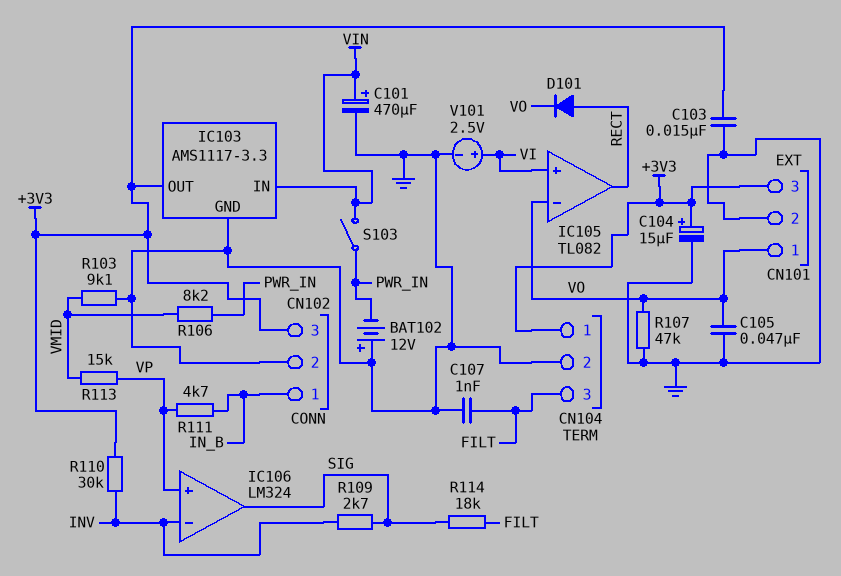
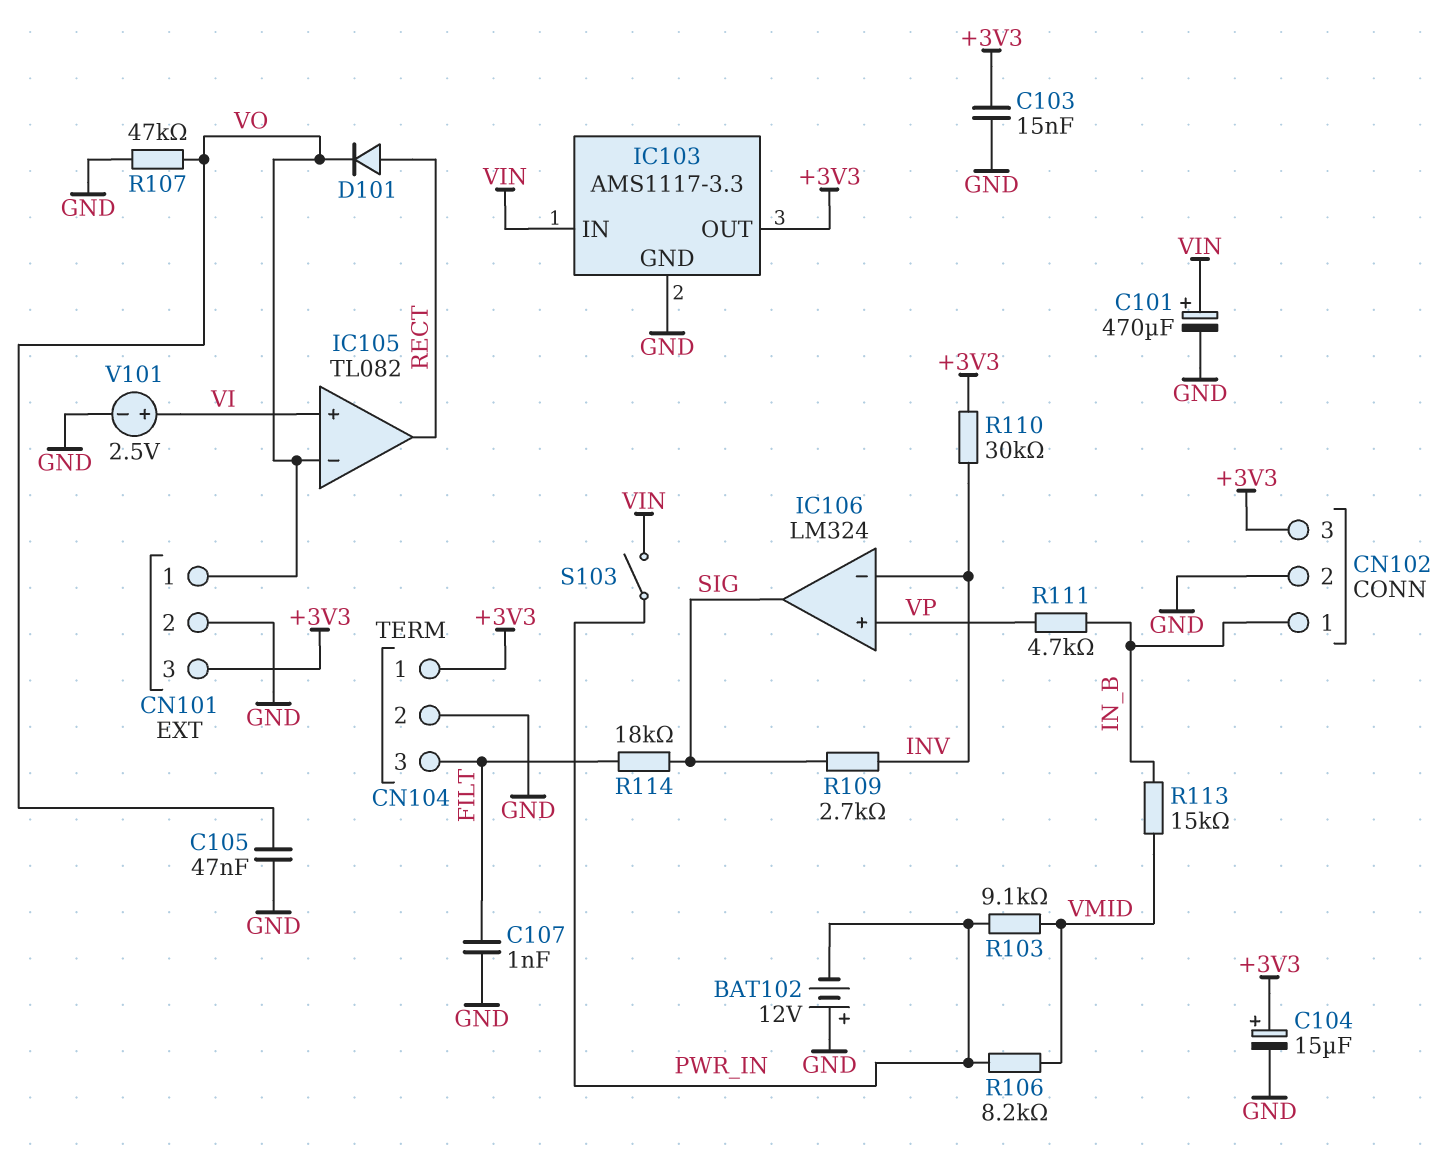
R103: 9.1k (GND, VMID) -> 9.1k (PWR_IN, VMID)
R113: 15k (VMID, VP) -> 15k (IN_B, VMID)

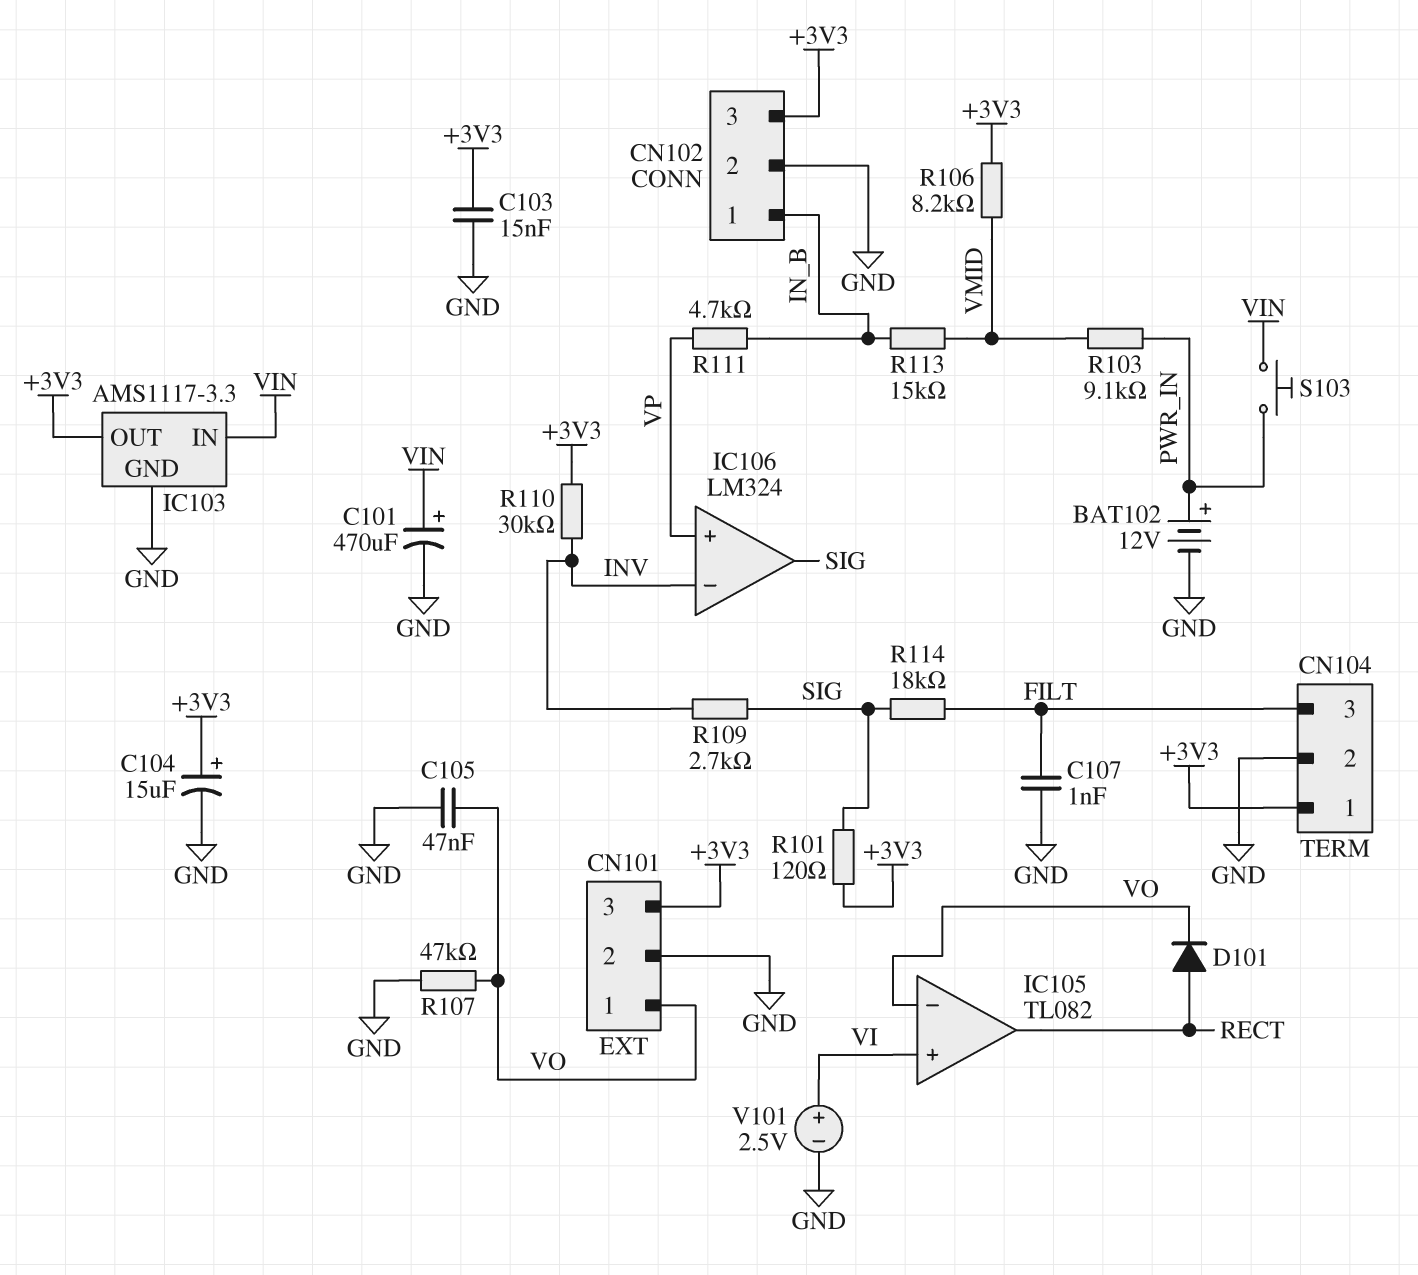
BAT102: 12V (plus GND, minus PWR_IN) -> 12V (plus PWR_IN, minus GND)
R101: none -> 120 (+3V3, SIG)
R106: 8.2k (PWR_IN, VMID) -> 8.2k (+3V3, VMID)
S103: switch (PWR_IN, VIN) -> button (PWR_IN, VIN)

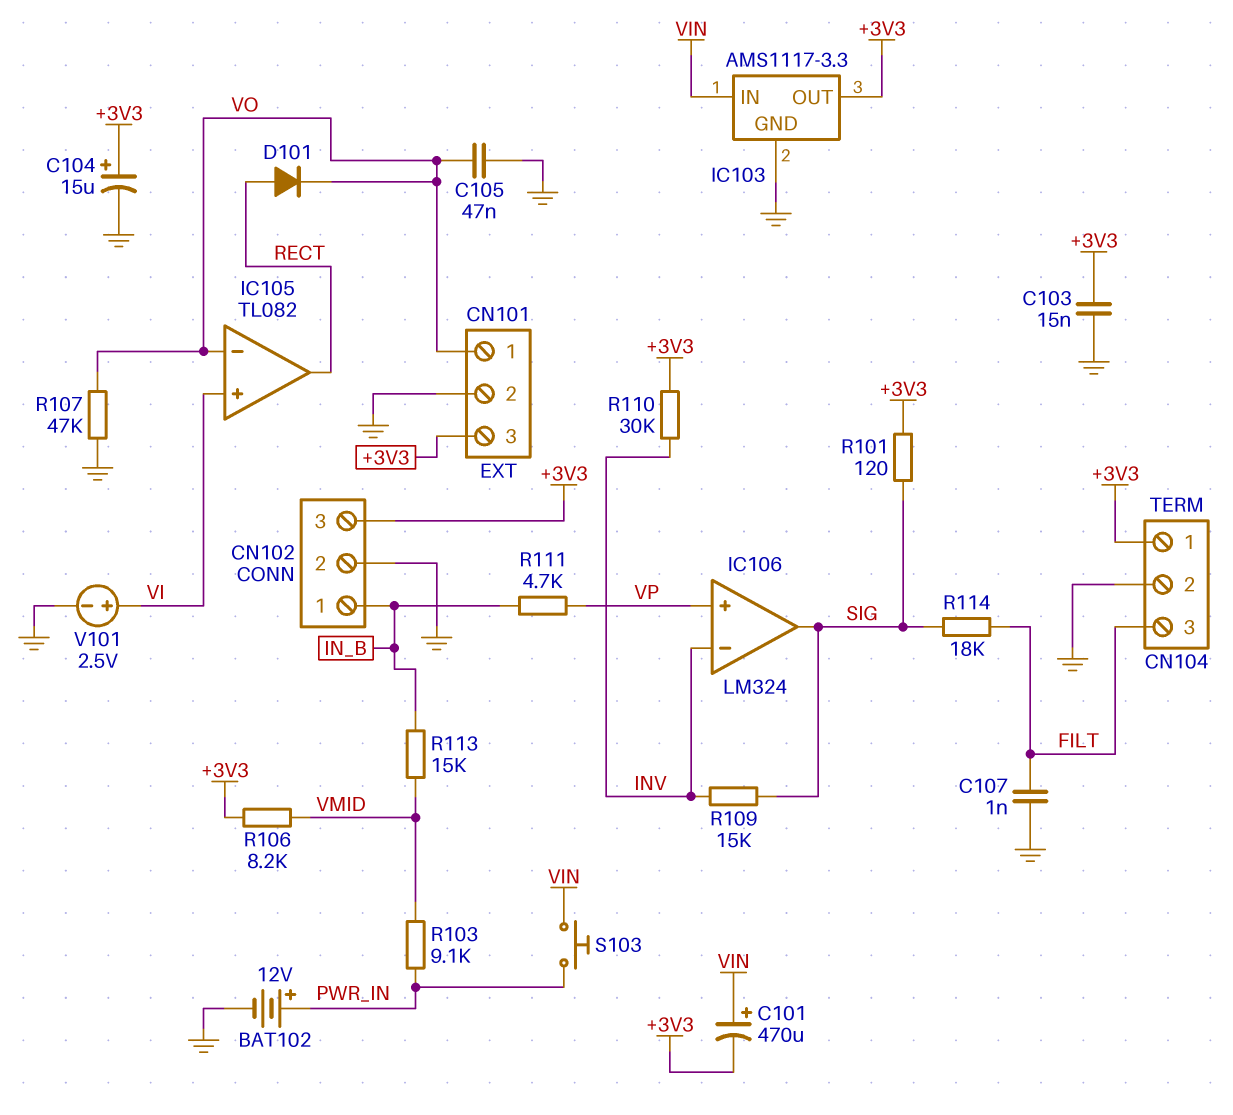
C101: 470uF (plus VIN, minus GND) -> 470uF (plus VIN, minus +3V3)
R109: 2.7k (INV, SIG) -> 15k (INV, SIG)

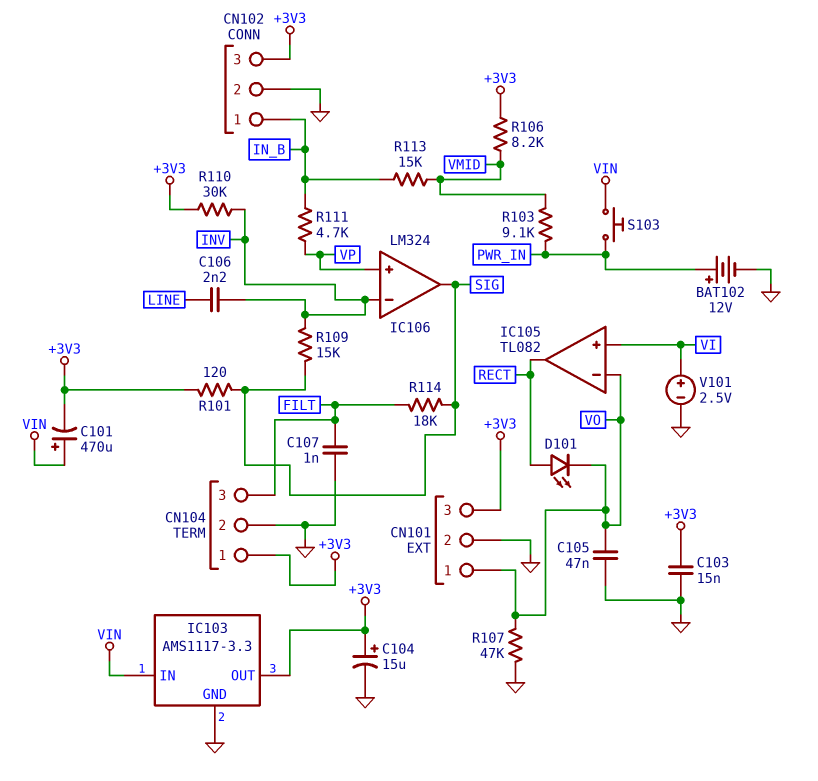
C106: none -> 2.2nF (INV, LINE)
D101: diode (A RECT, K VO) -> LED (A RECT, K VO)

